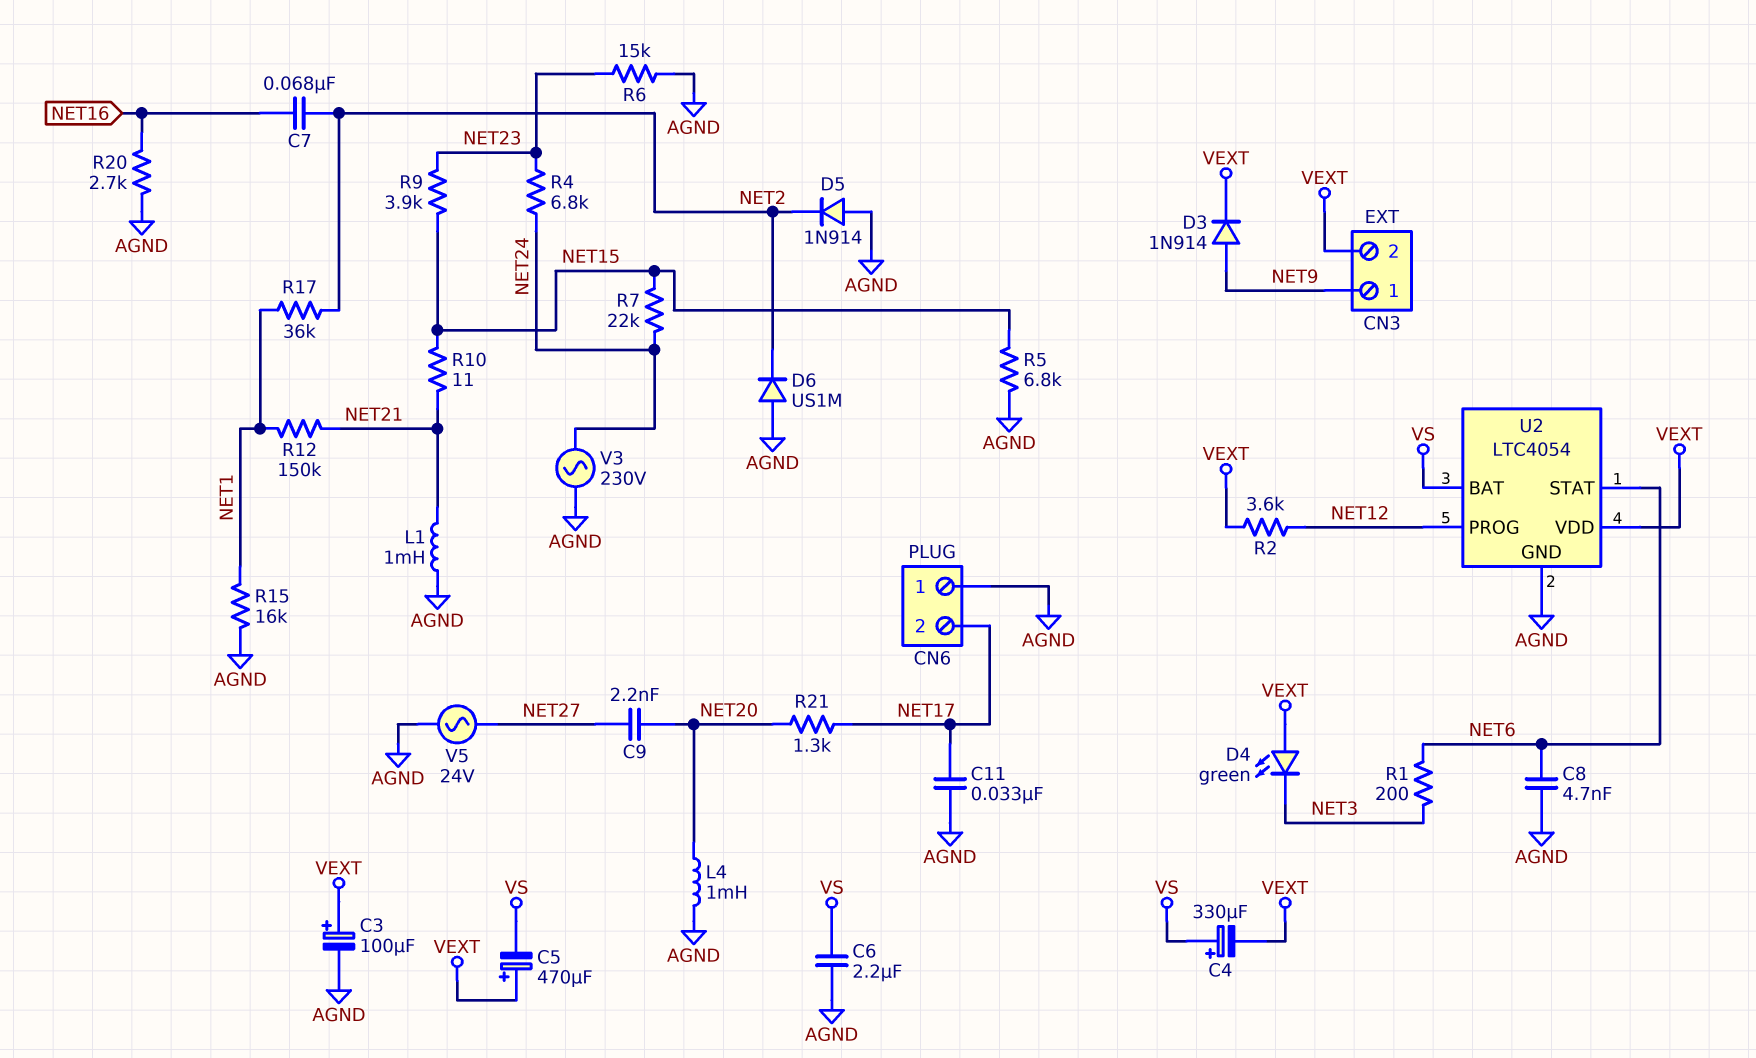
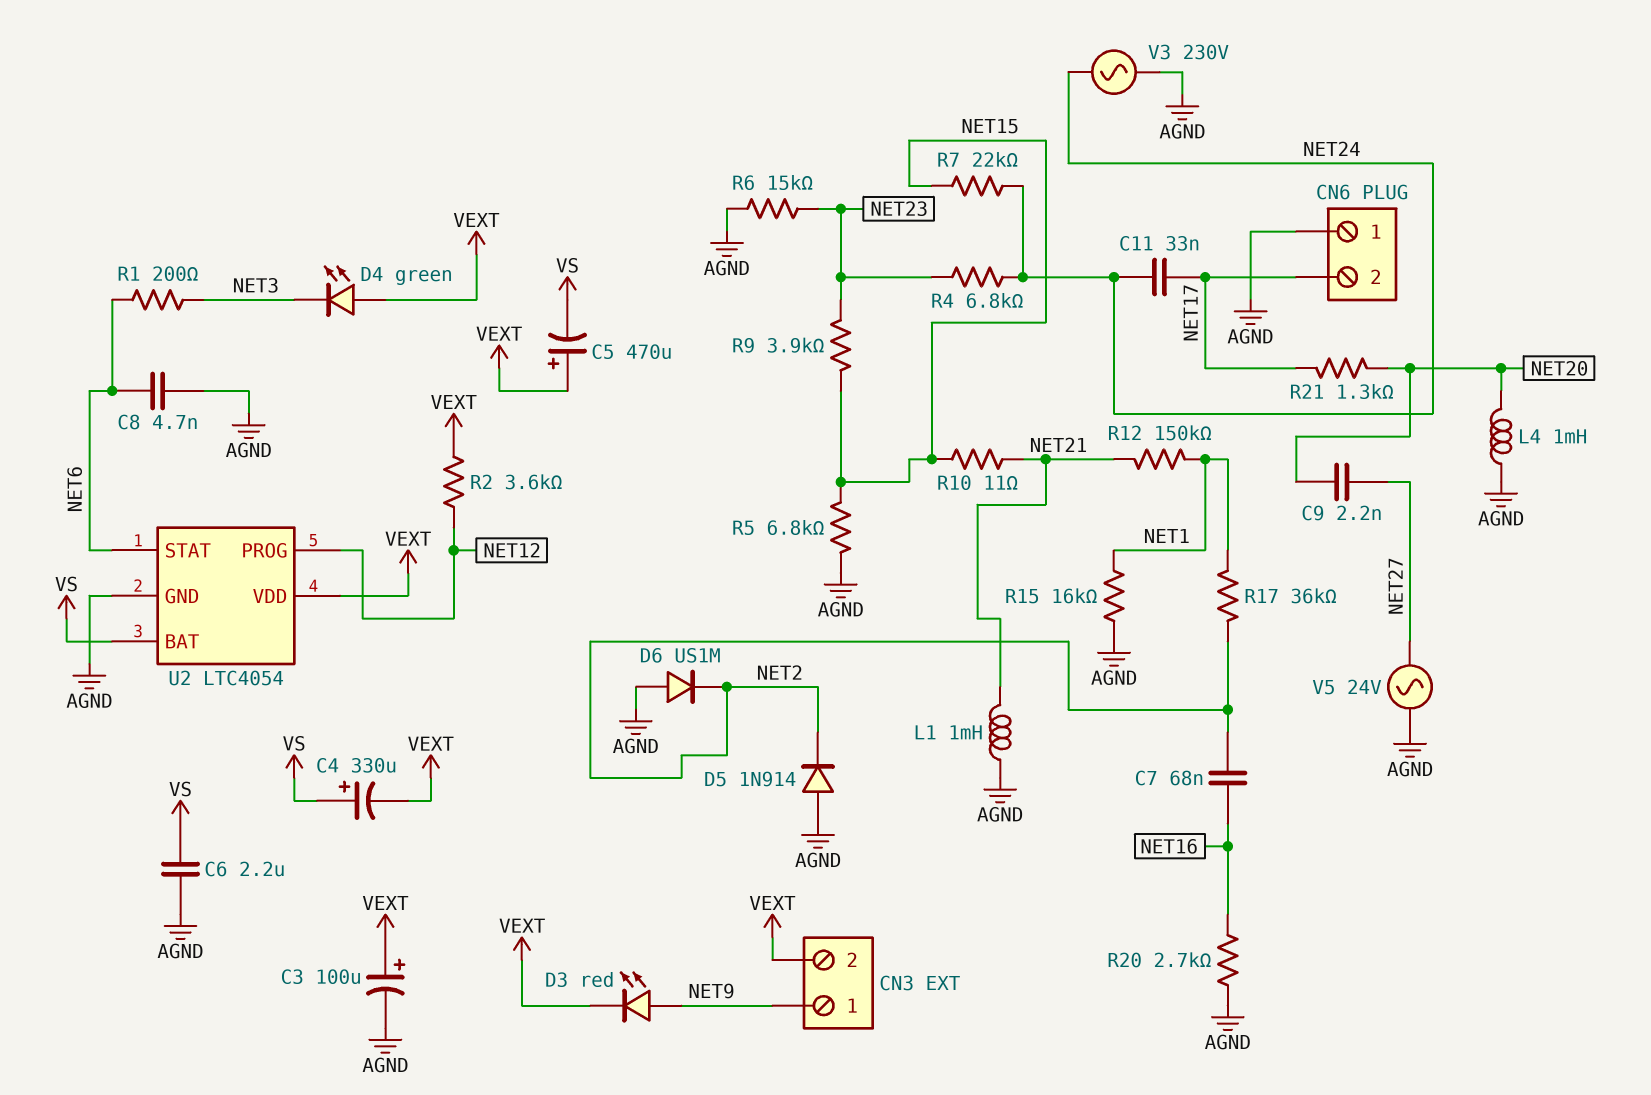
C11: 33nF (AGND, NET17) -> 33nF (NET17, NET24)
D3: diode 1N914 (A NET9, K VEXT) -> LED red (A NET9, K VEXT)

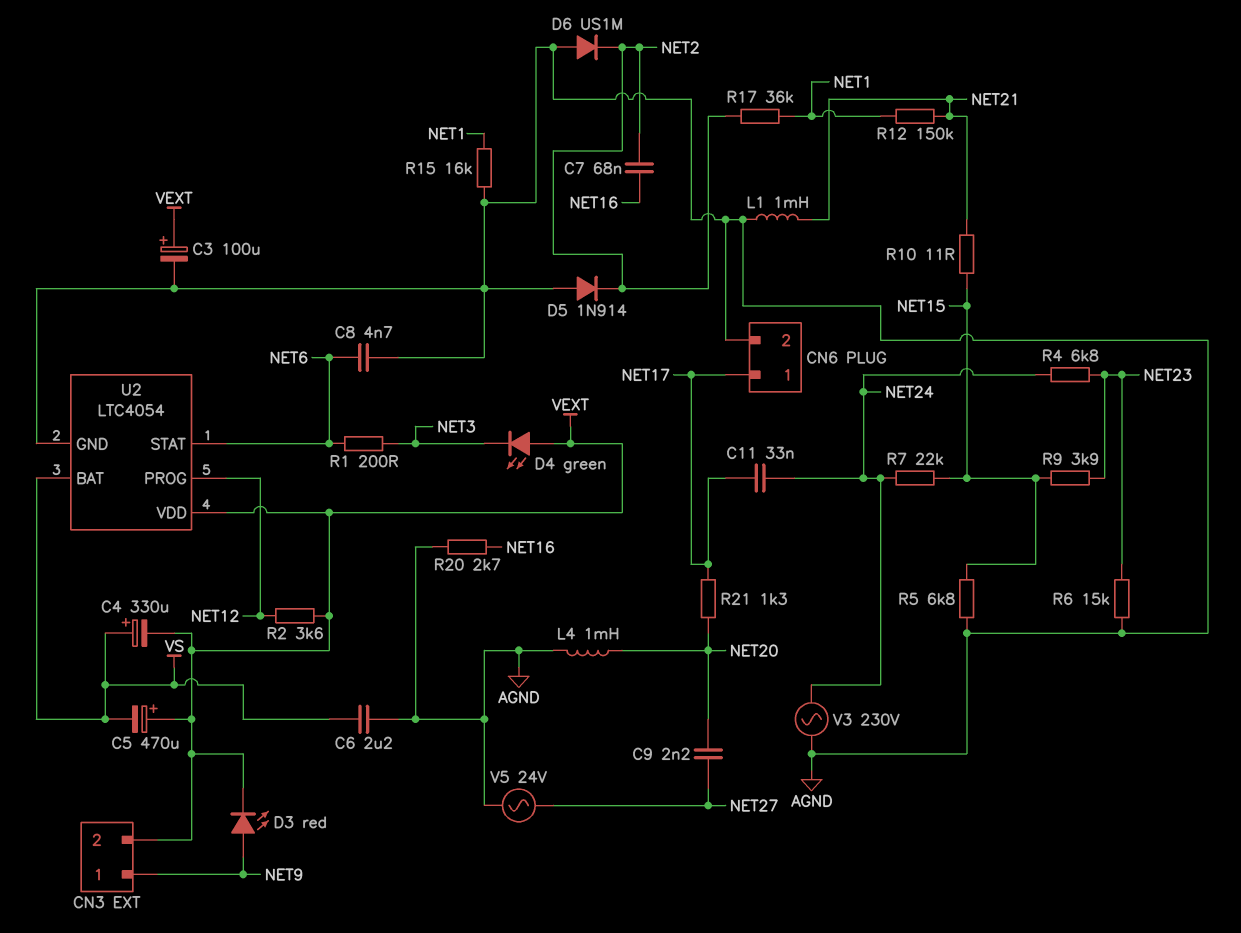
CN6 pin 1: AGND -> NET17
CN6 pin 2: NET17 -> AGND

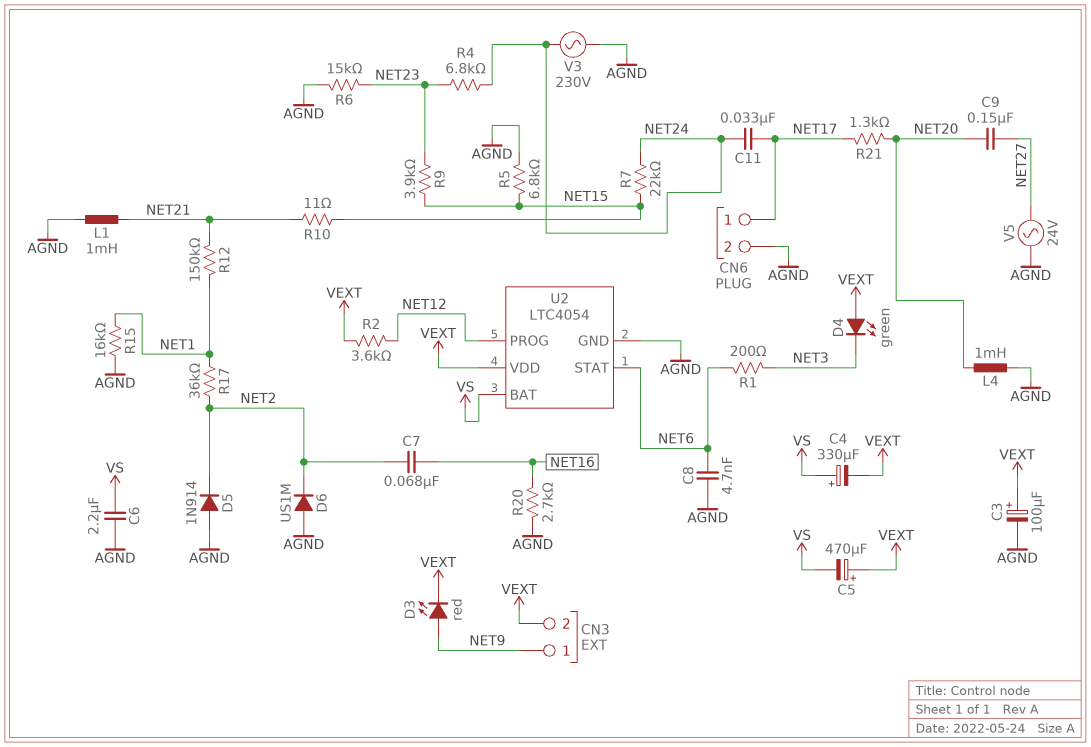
C9: 2.2nF (NET20, NET27) -> 150nF (NET20, NET27)

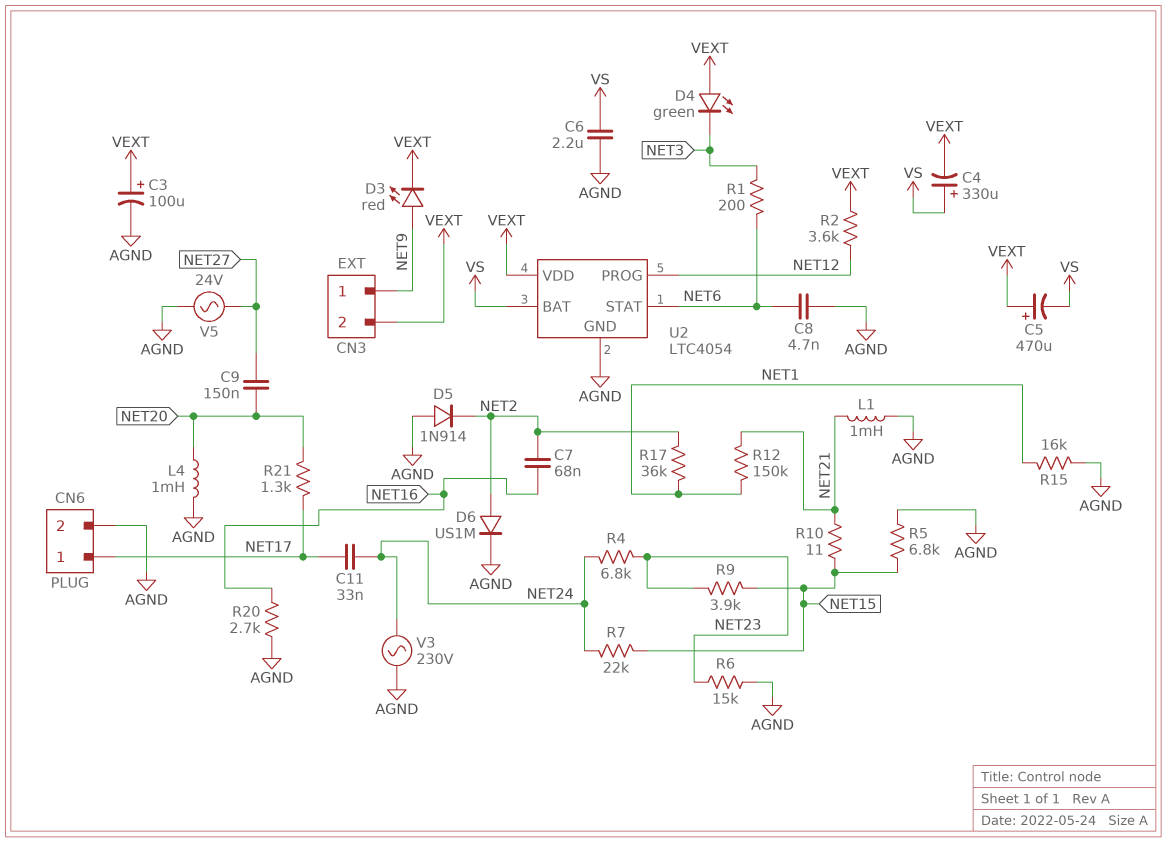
D6: diode US1M (A AGND, K NET2) -> diode US1M (A NET2, K AGND)

